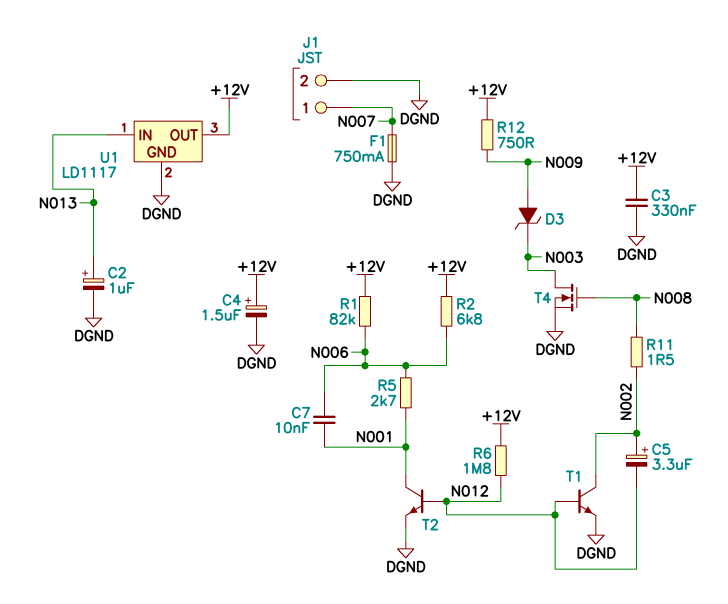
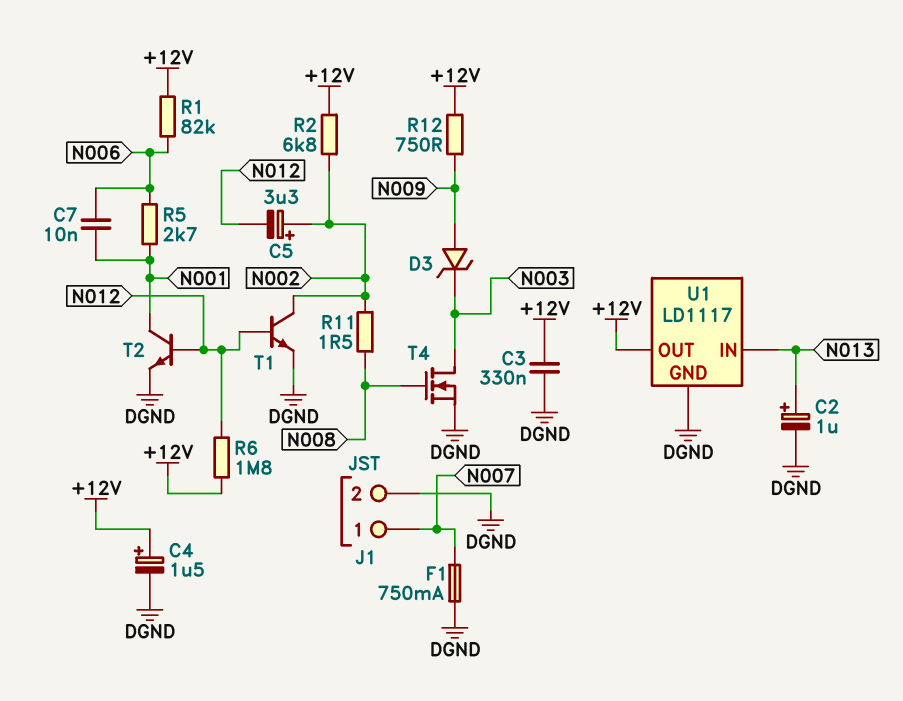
R2: 6.8k (+12V, N006) -> 6.8k (+12V, N002)

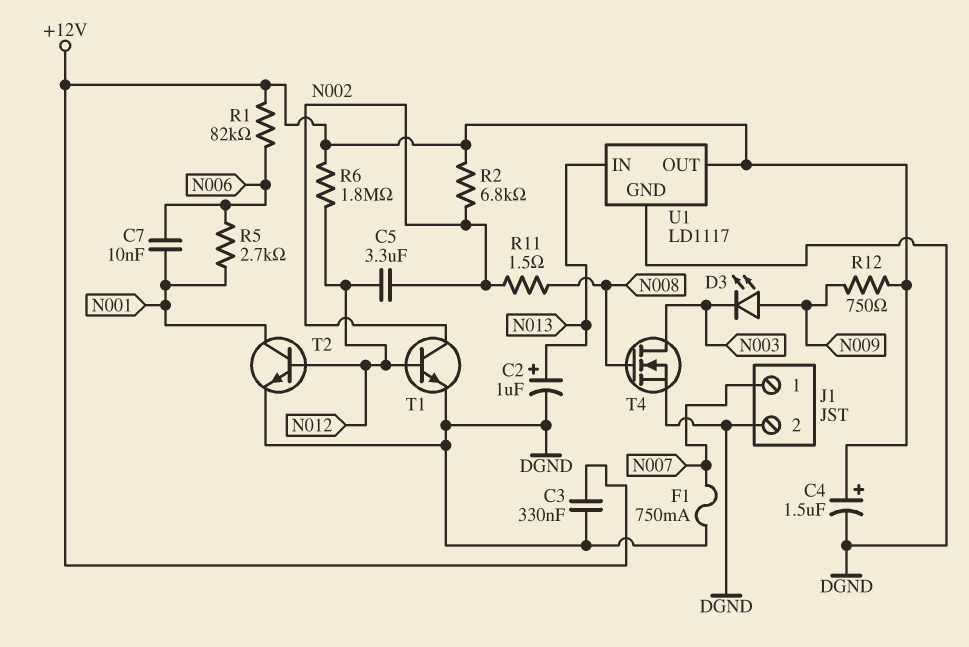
C5: 3.3uF (plus N002, minus N012) -> 3.3uF (N002, N012)
D3: zener (A N009, K N003) -> LED (A N009, K N003)

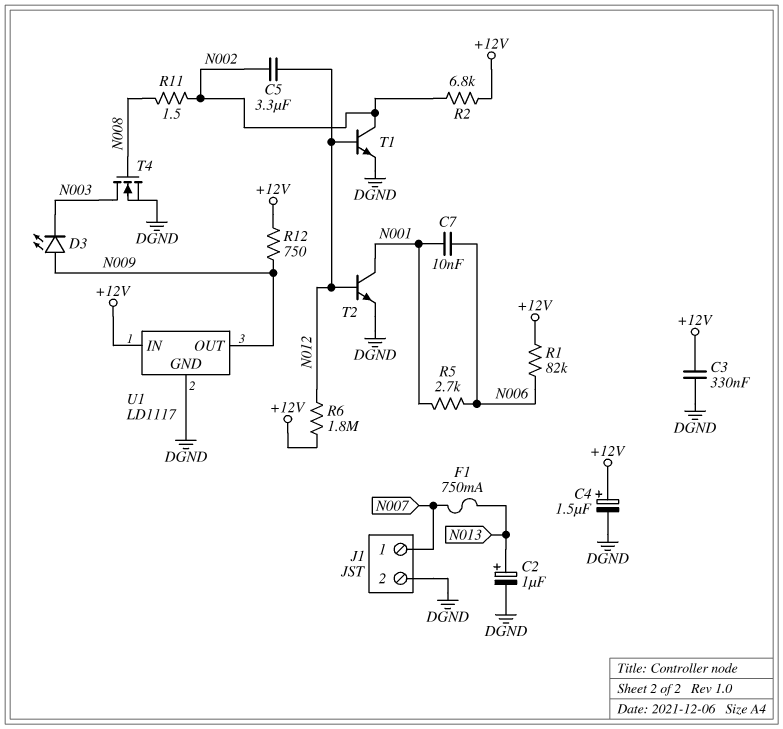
F1: 750mA (DGND, N007) -> 750mA (N007, N013)
U1 pin IN: N013 -> +12V
U1 pin OUT: +12V -> N009

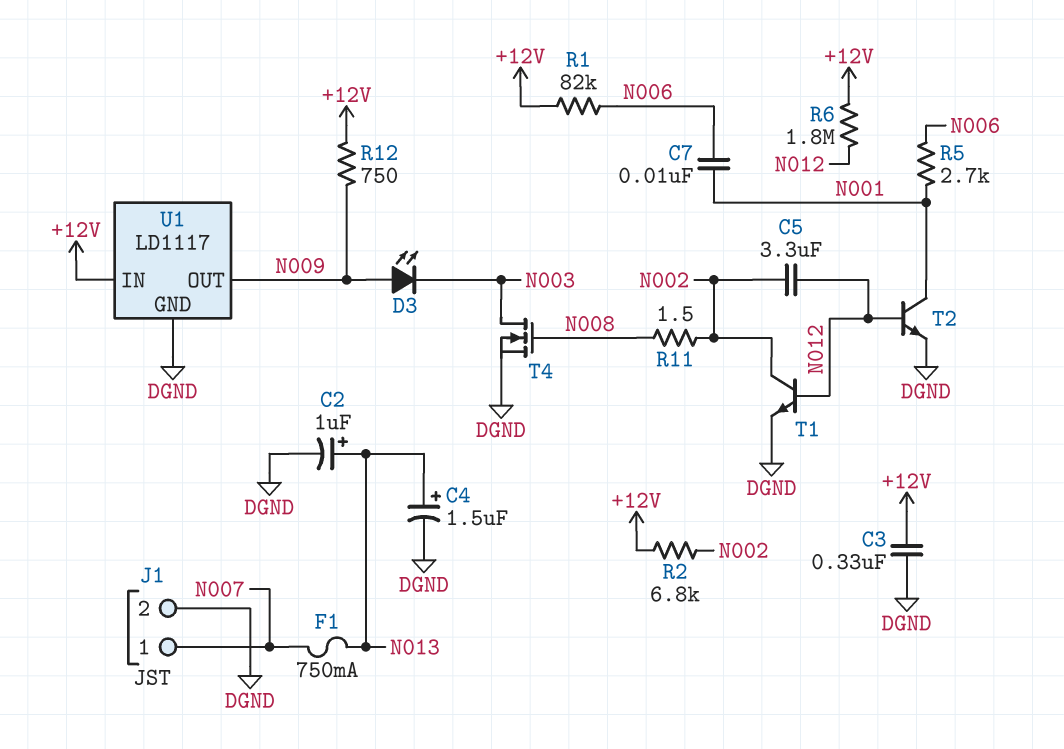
C4: 1.5uF (plus +12V, minus DGND) -> 1.5uF (plus N013, minus DGND)

